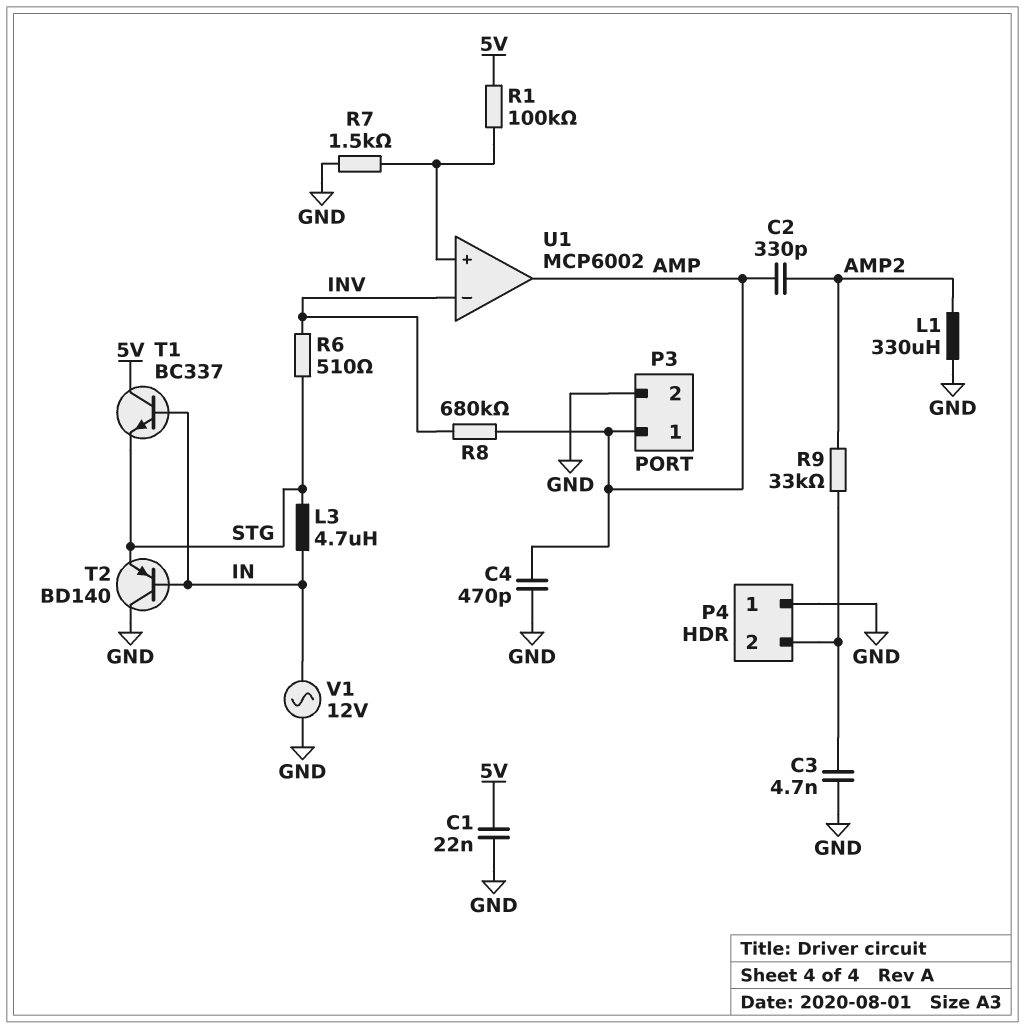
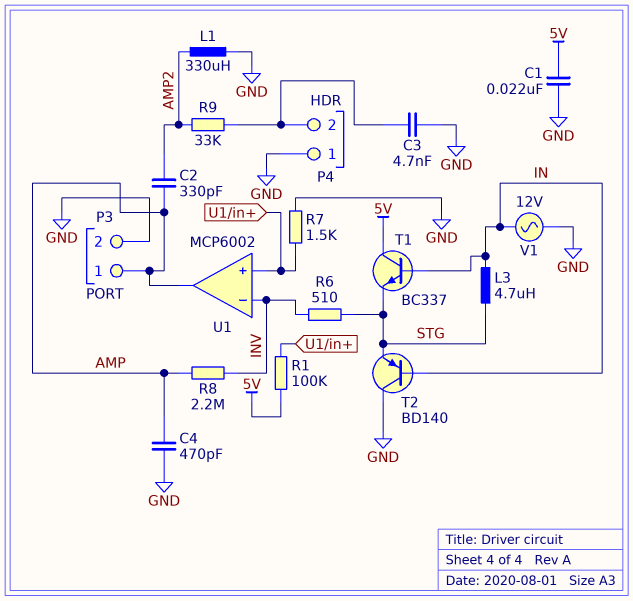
R8: 680k (AMP, INV) -> 2.2M (AMP, INV)

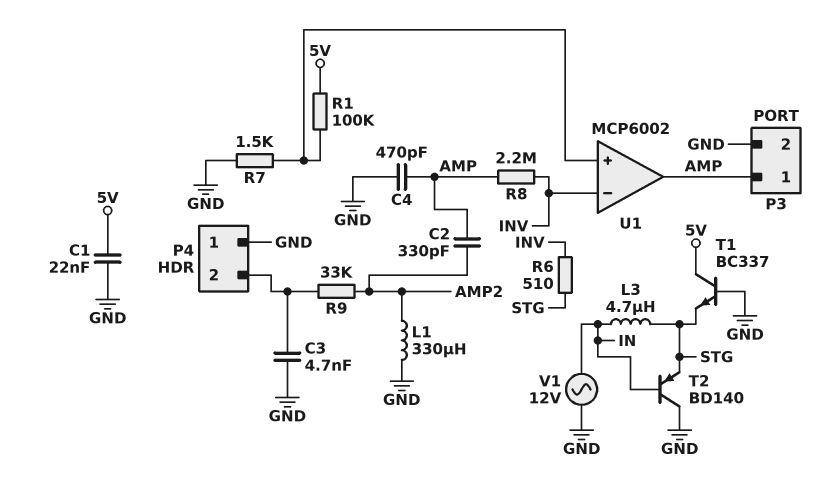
T1: NPN BC337 (B IN, C 5V, E STG) -> NPN BC337 (B GND, C 5V, E STG)

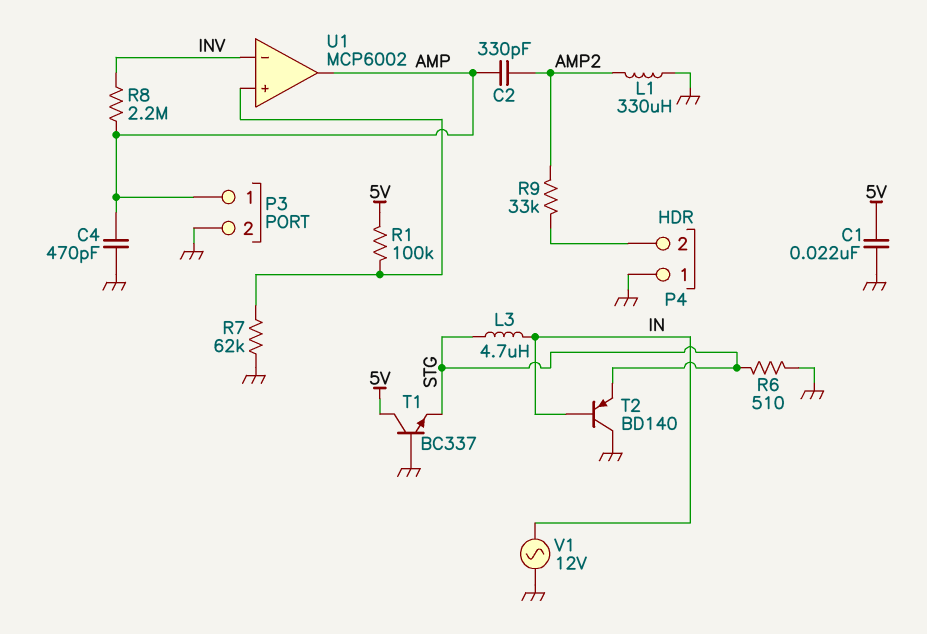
C3: 4.7nF (GND, P4/2) -> none
R6: 510 (INV, STG) -> 510 (GND, STG)
R7: 1.5k (GND, U1/in+) -> 62k (GND, U1/in+)

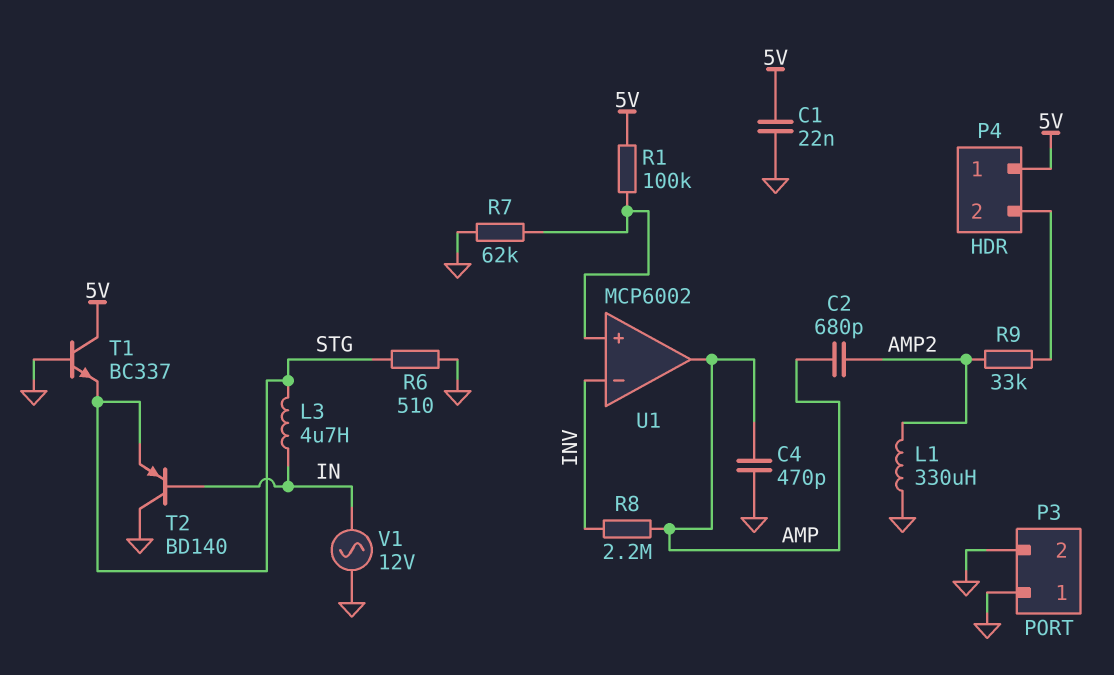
C2: 330pF (AMP, AMP2) -> 680pF (AMP, AMP2)
P3 pin 1: AMP -> GND
P4 pin 1: GND -> 5V

